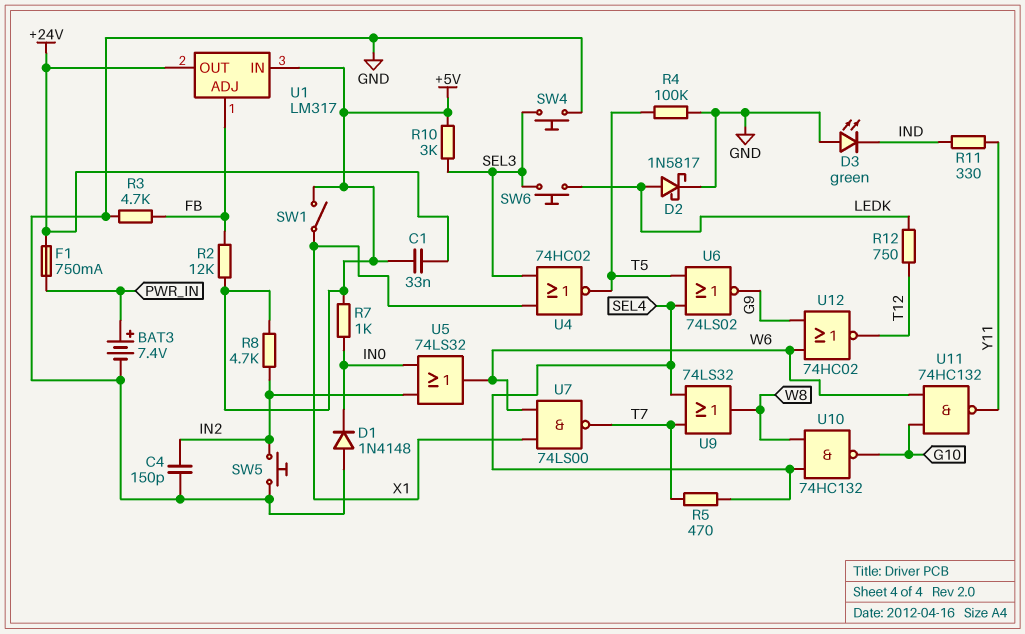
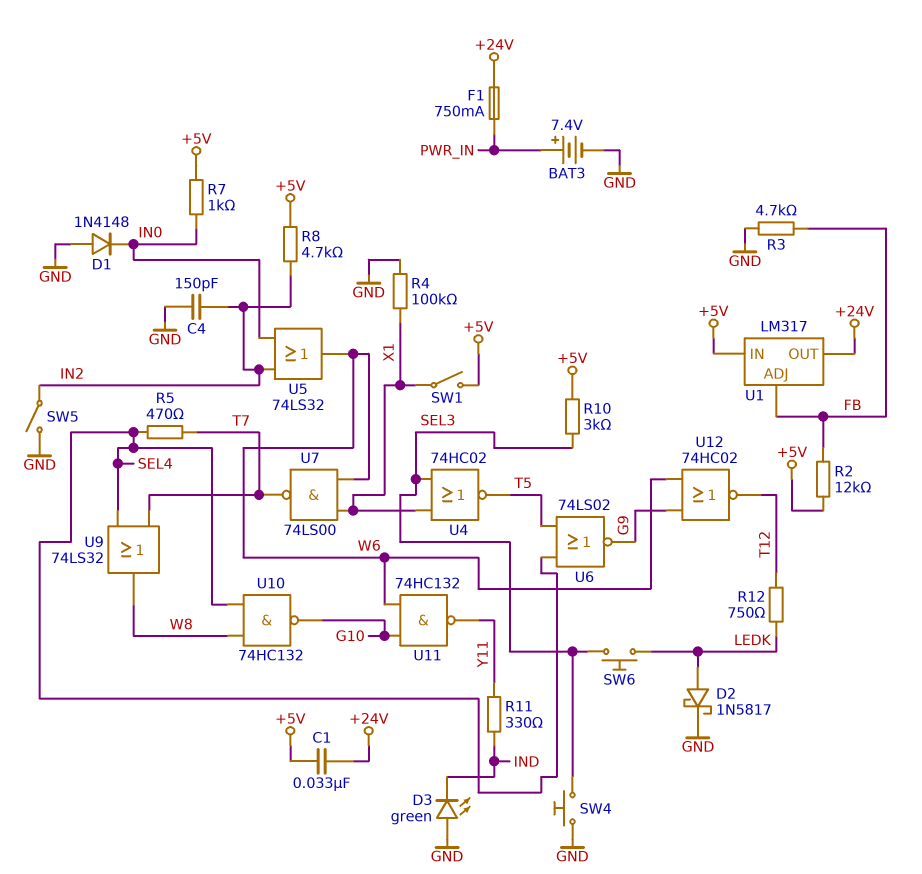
R4: 100k (GND, T5) -> 100k (GND, X1)
SW5: button (GND, IN2) -> switch (GND, IN2)

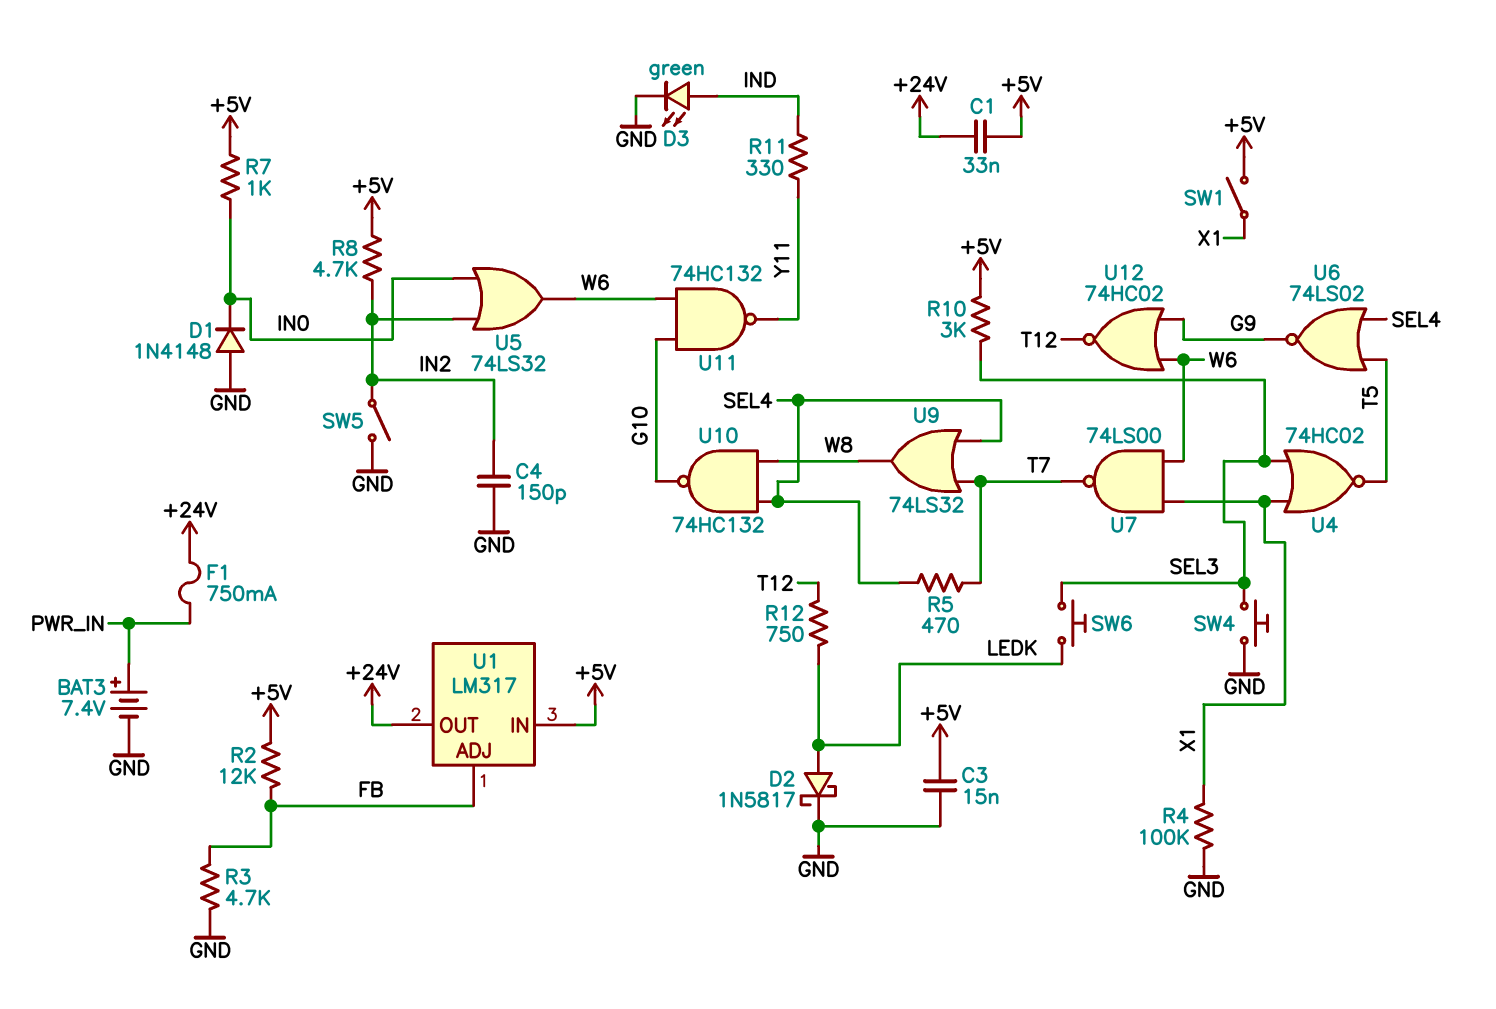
C3: none -> 15nF (+5V, GND)
D3: LED green (A GND, K IND) -> LED green (A IND, K GND)

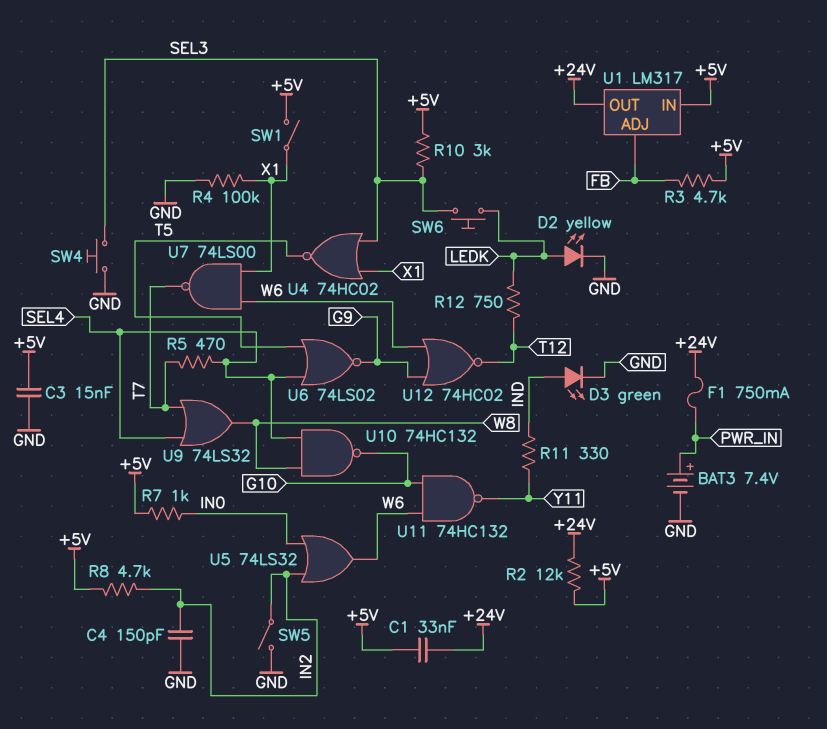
D1: diode 1N4148 (A GND, K IN0) -> none
D2: schottky 1N5817 (A LEDK, K GND) -> LED yellow (A LEDK, K GND)
R2: 12k (+5V, FB) -> 12k (+5V, +24V)
R3: 4.7k (FB, GND) -> 4.7k (+5V, FB)

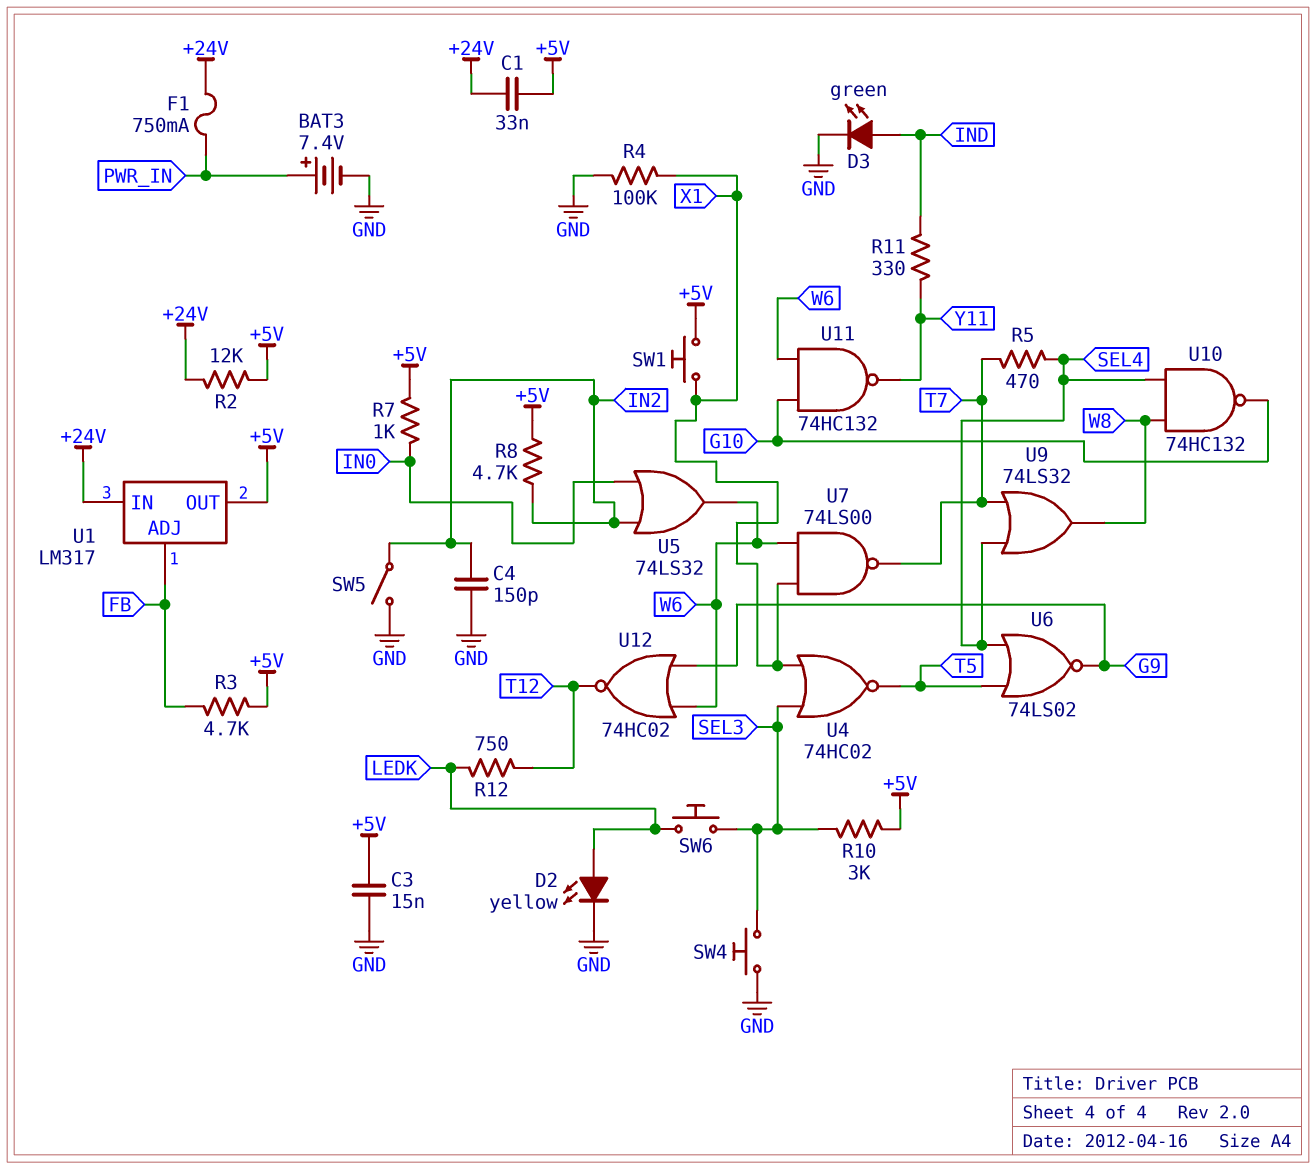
SW1: switch (+5V, X1) -> button (+5V, X1)
U1 pin IN: +5V -> +24V
U1 pin OUT: +24V -> +5V

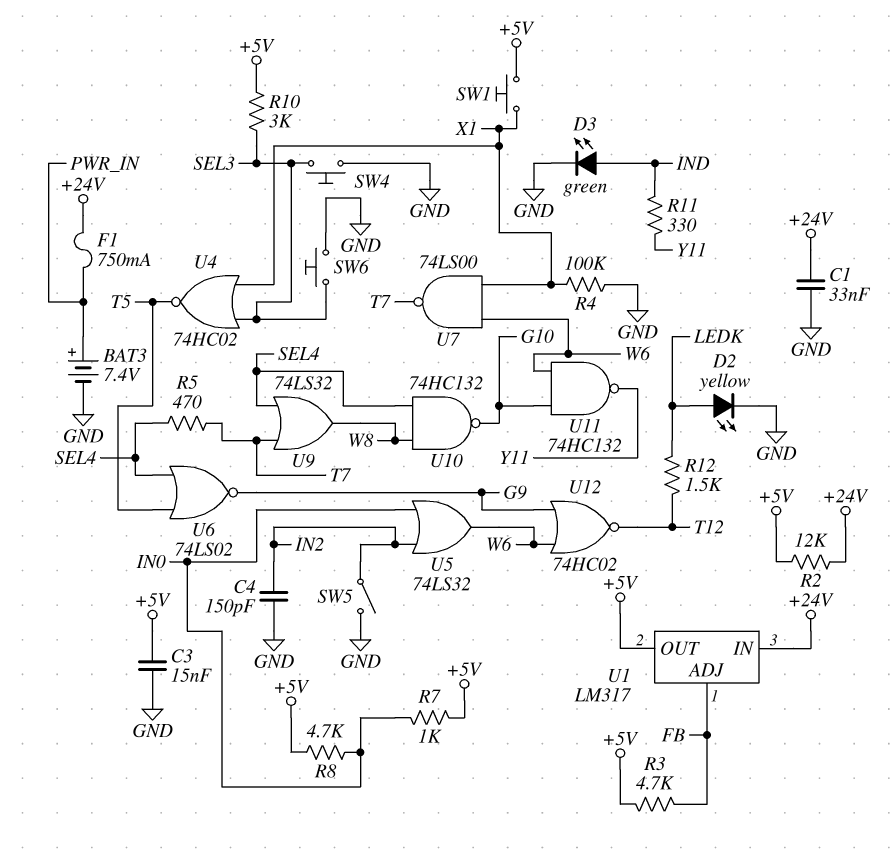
C1: 33nF (+5V, +24V) -> 33nF (+24V, GND)
R8: 4.7k (+5V, IN2) -> 4.7k (+5V, IN0)
R12: 750 (LEDK, T12) -> 1.5k (LEDK, T12)
SW6: button (LEDK, SEL3) -> button (GND, SEL3)

